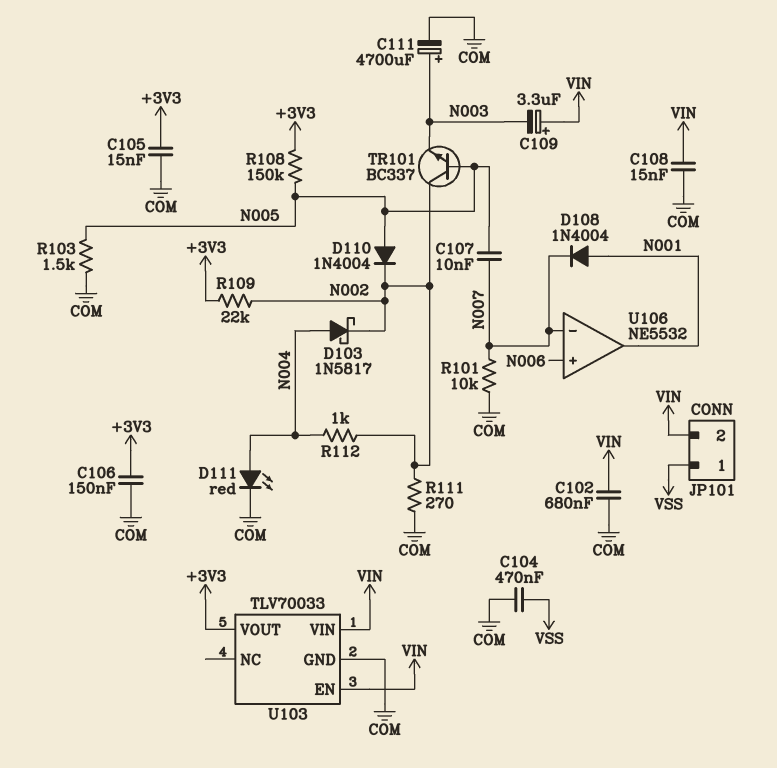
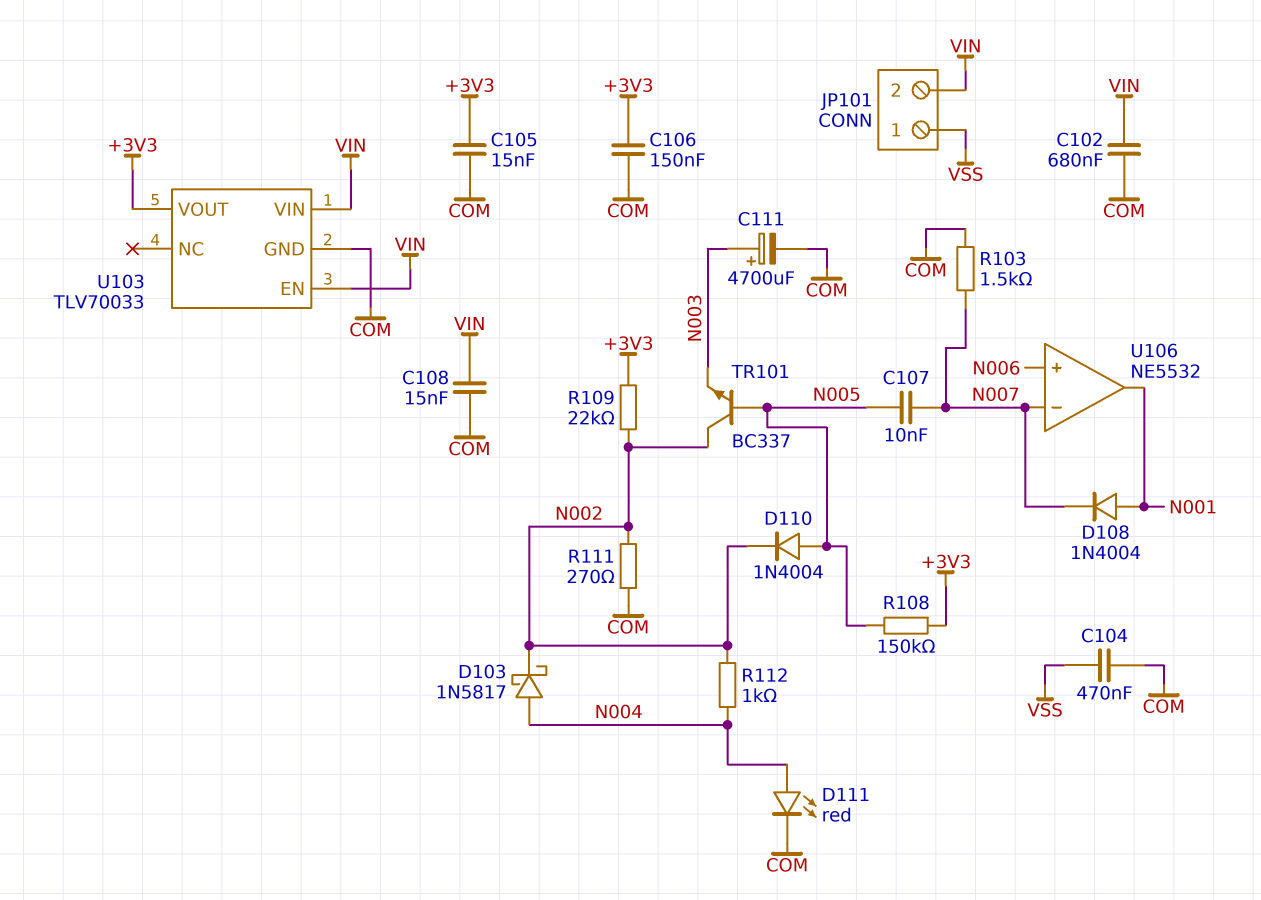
C109: 3.3uF (plus VIN, minus N003) -> none
R101: 10k (COM, N007) -> none
R103: 1.5k (COM, N005) -> 1.5k (COM, N007)

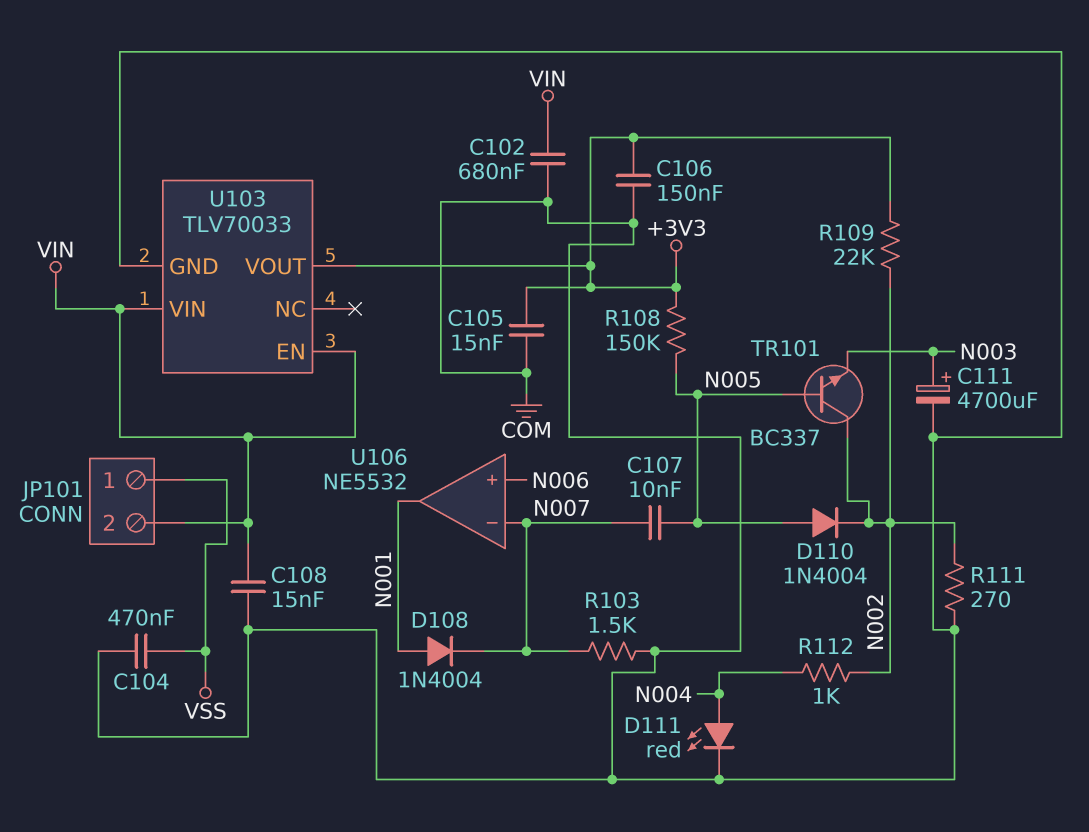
D103: schottky 1N5817 (A N004, K N002) -> none

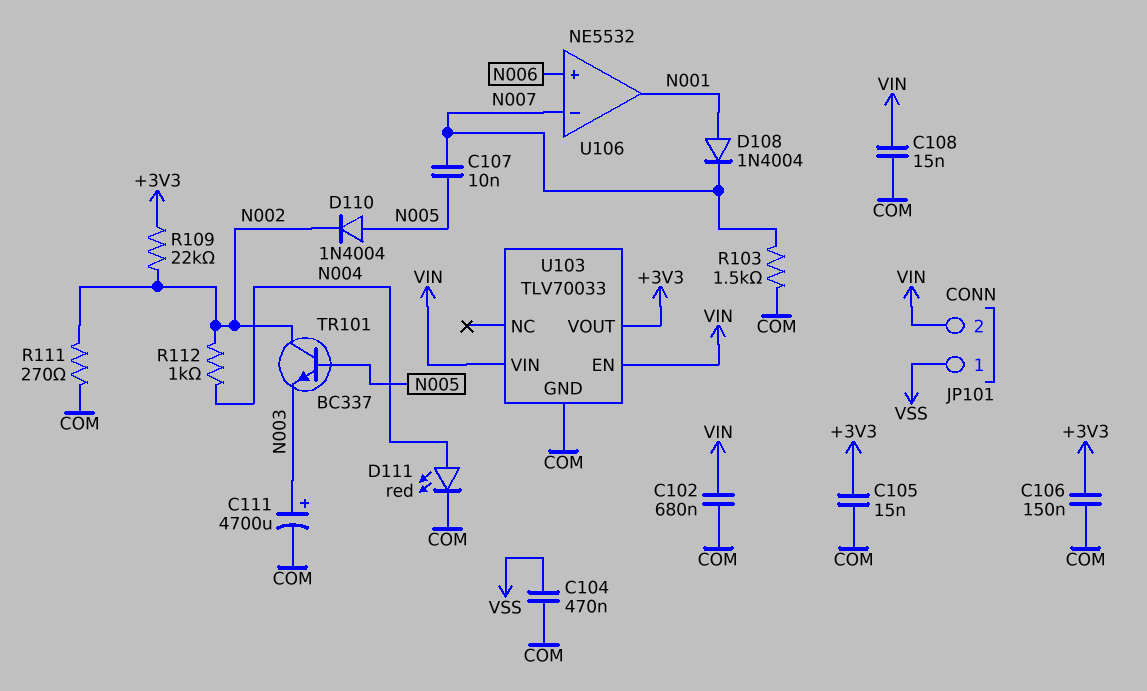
R108: 150k (+3V3, N005) -> none

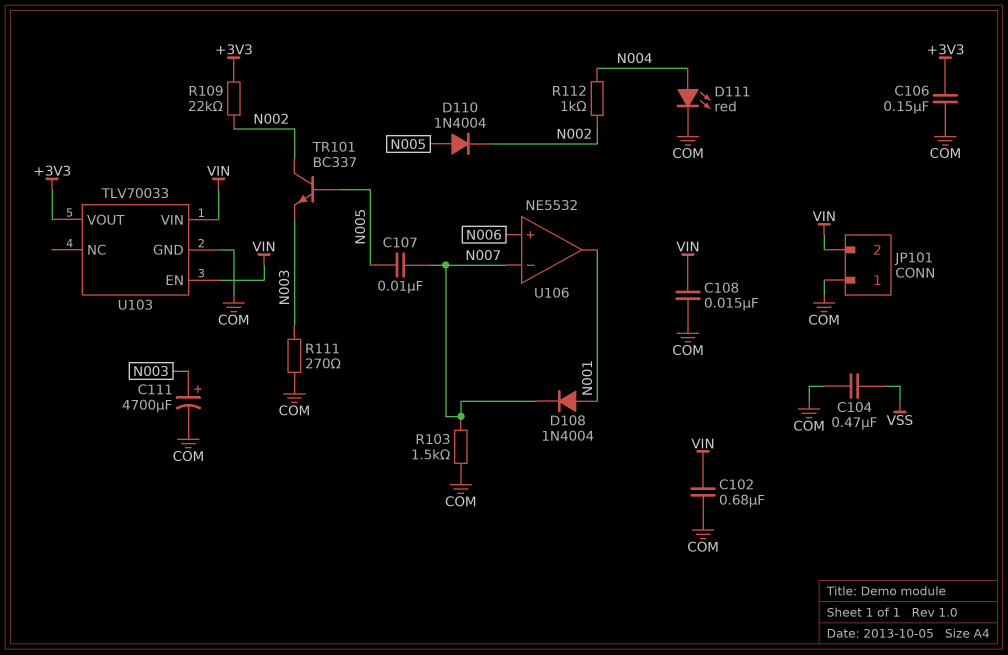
C105: 15nF (+3V3, COM) -> none
JP101 pin 1: VSS -> COM
R111: 270 (COM, N002) -> 270 (COM, N003)

